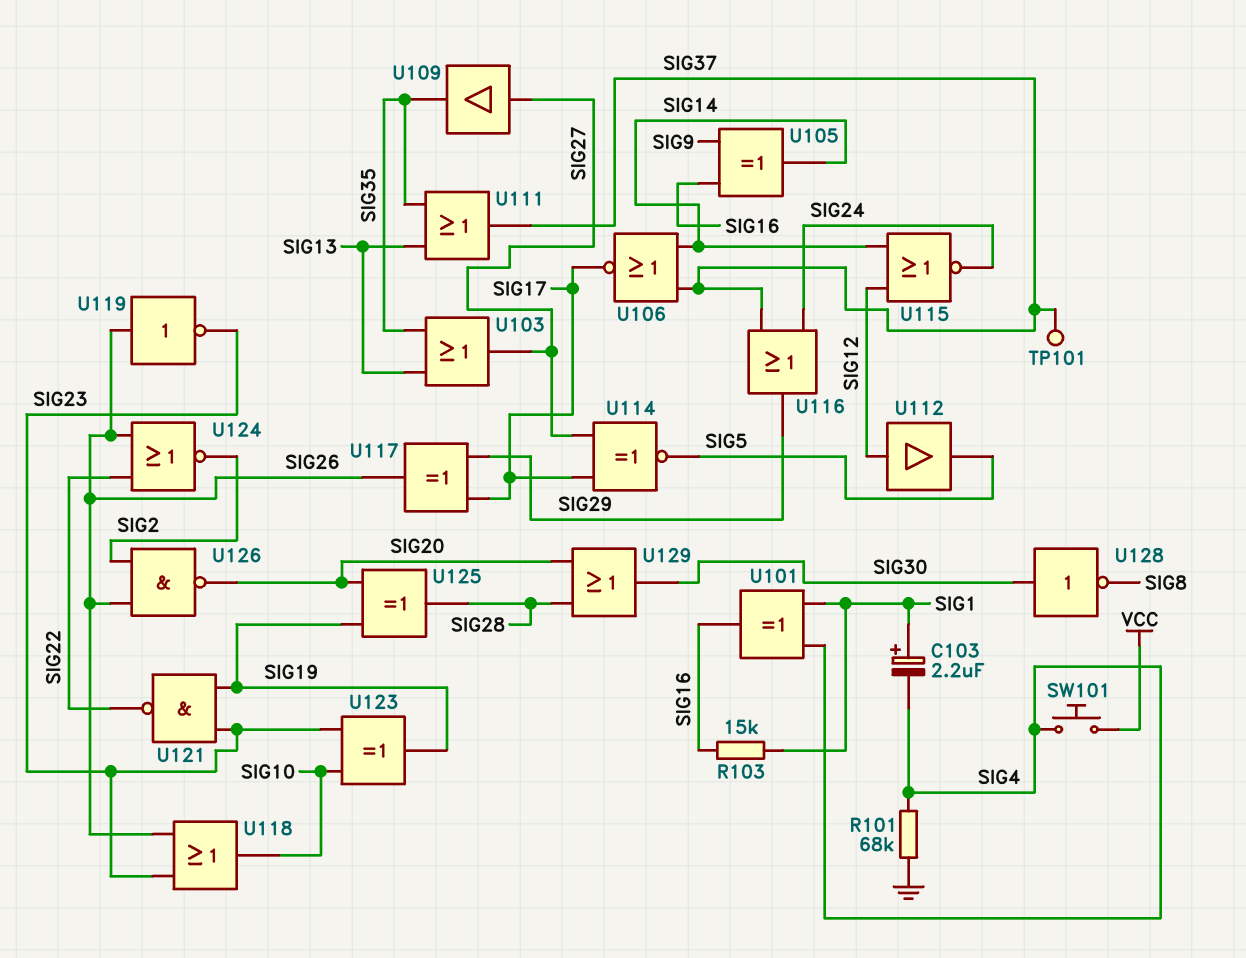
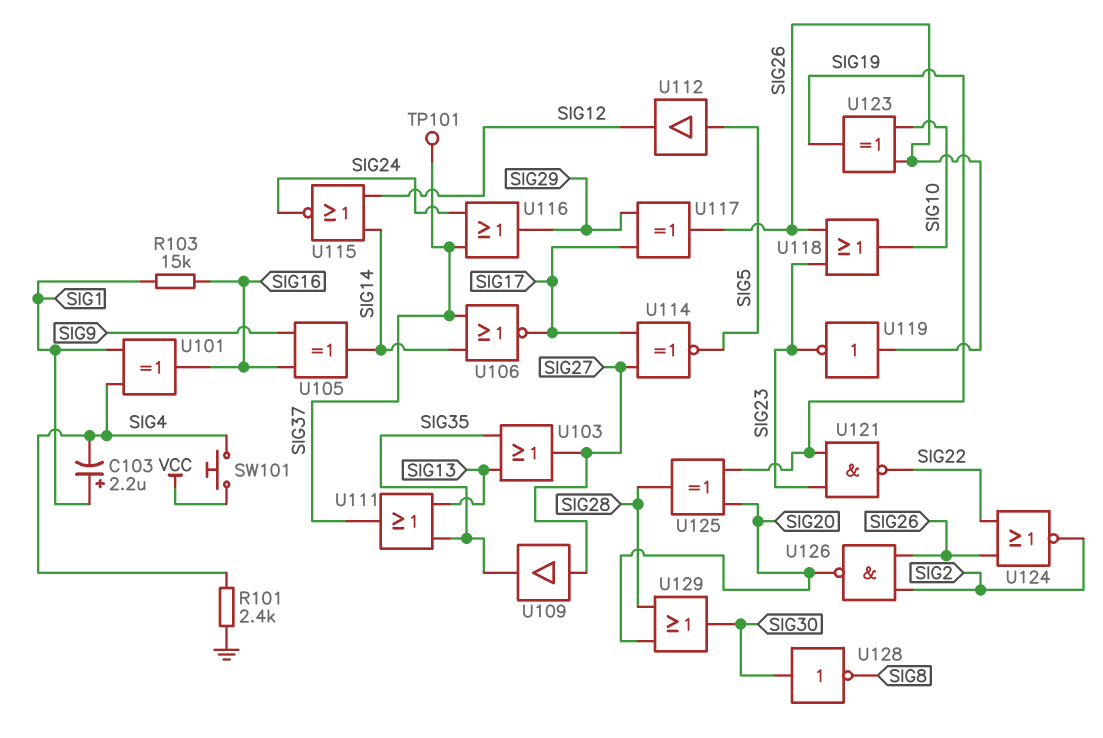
R101: 68k (GND, SIG4) -> 2.4k (GND, SIG4)
U112: buffer (in SIG12, out SIG5) -> buffer (in SIG5, out SIG12)
U123: XOR (in SIG10, in SIG23, out SIG19) -> XOR (in SIG10, in SIG26, out SIG19)

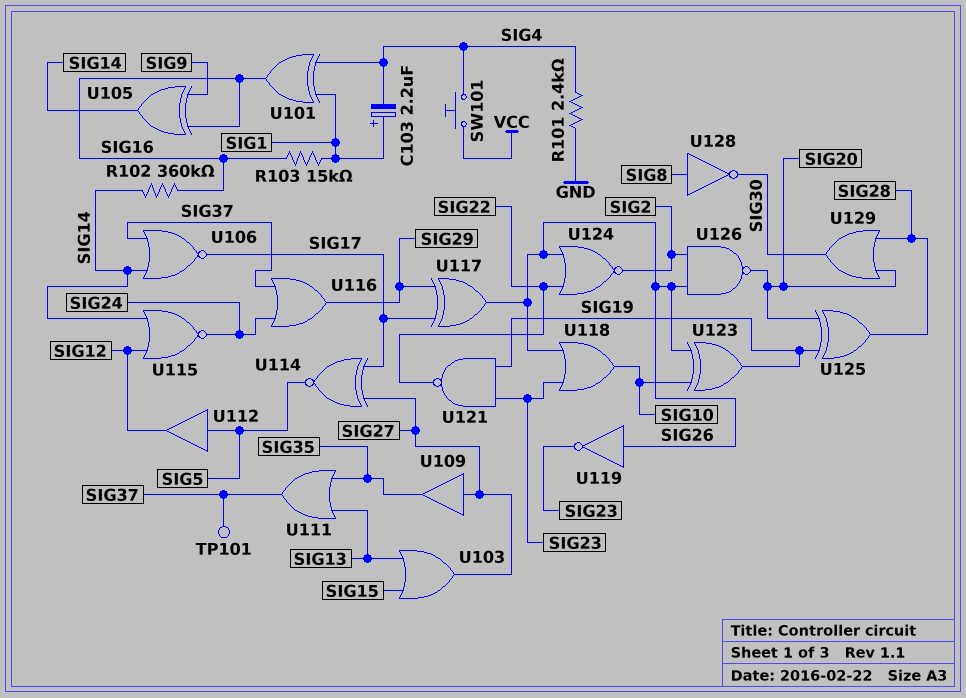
R102: none -> 360k (SIG14, SIG16)
U103: OR (in SIG13, in SIG35, out SIG27) -> OR (in SIG13, in SIG15, out SIG27)
U128: NOT (in SIG30, out SIG8) -> NOT (in SIG8, out SIG30)

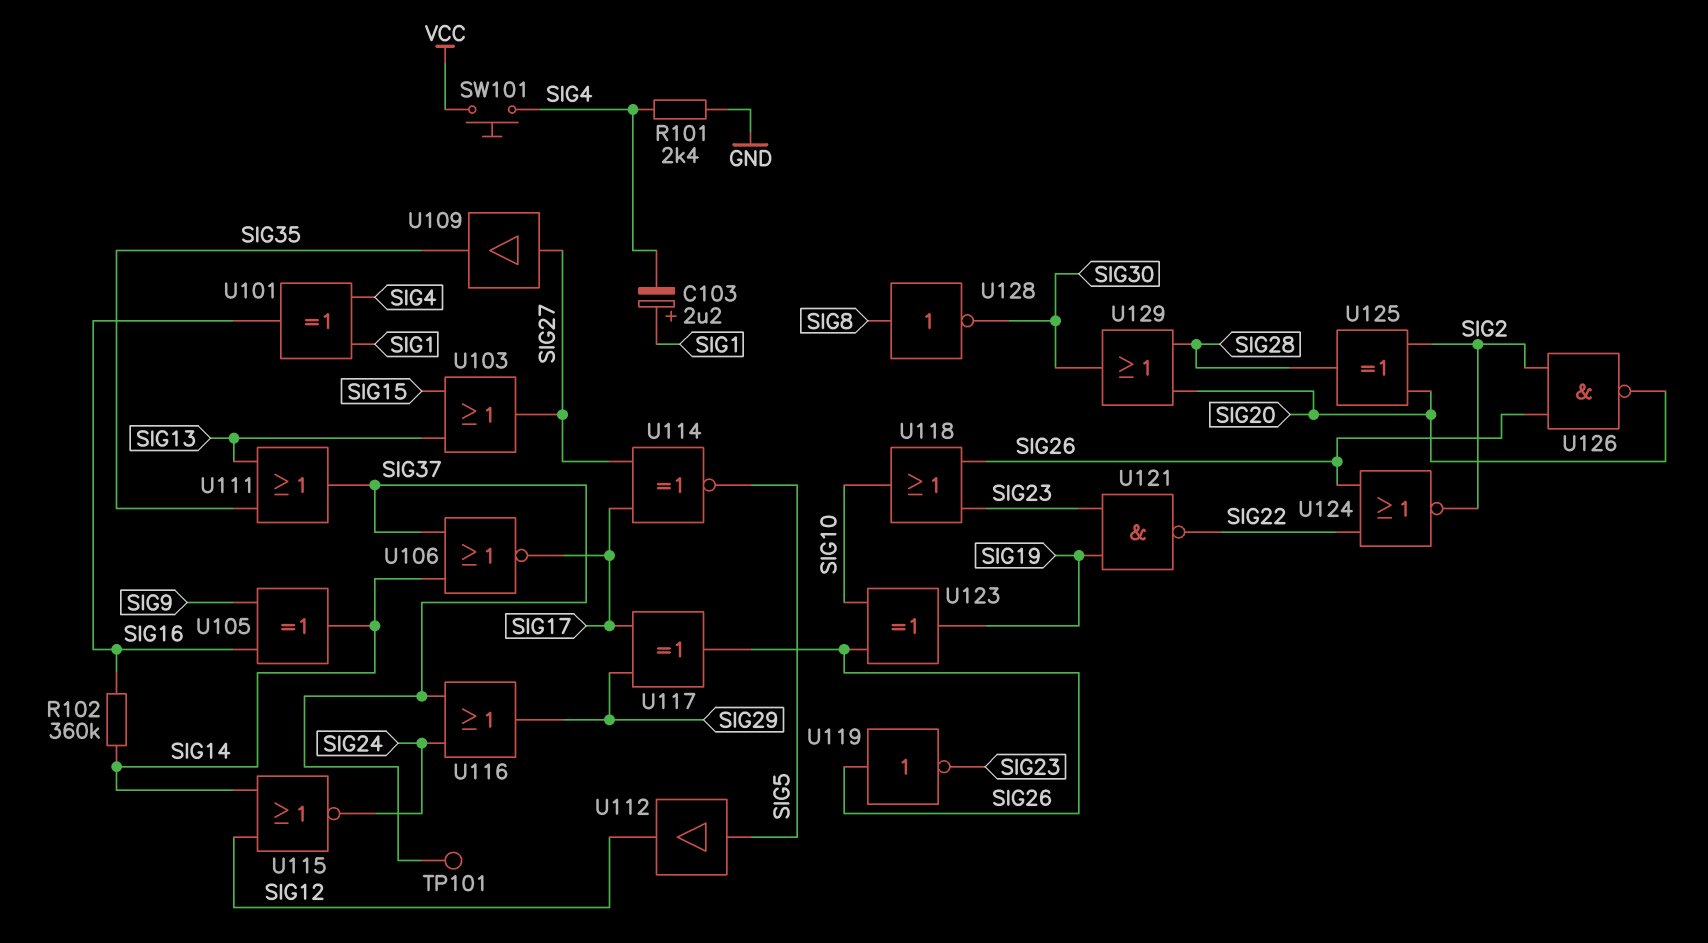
R103: 15k (SIG1, SIG16) -> none
U125: XOR (in SIG19, in SIG20, out SIG28) -> XOR (in SIG2, in SIG20, out SIG28)

